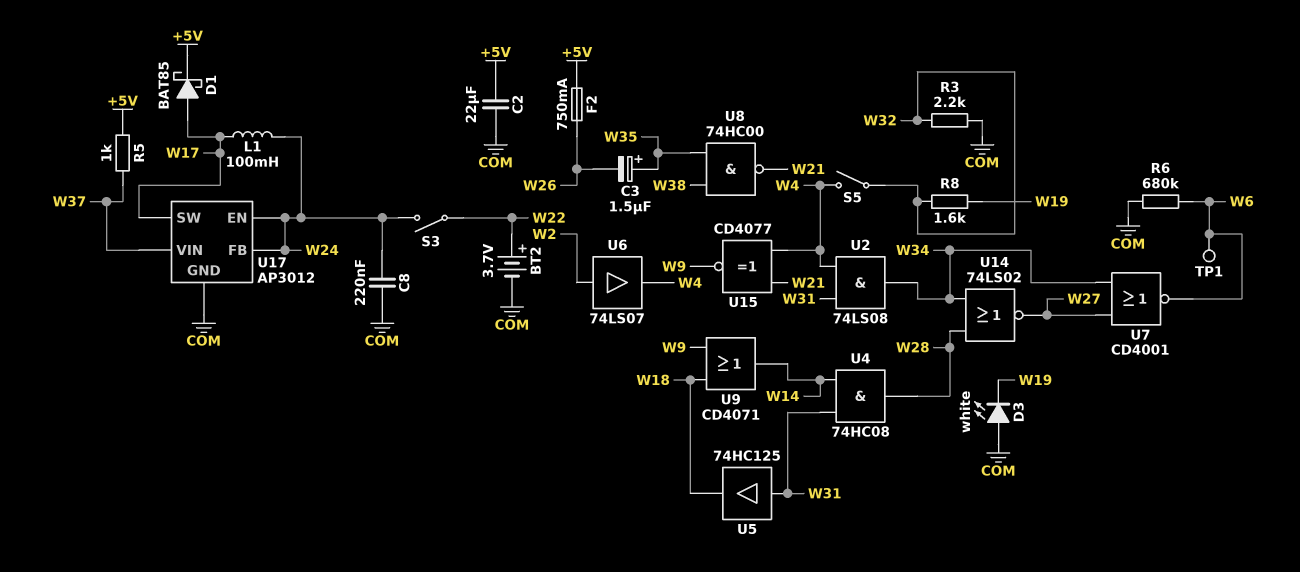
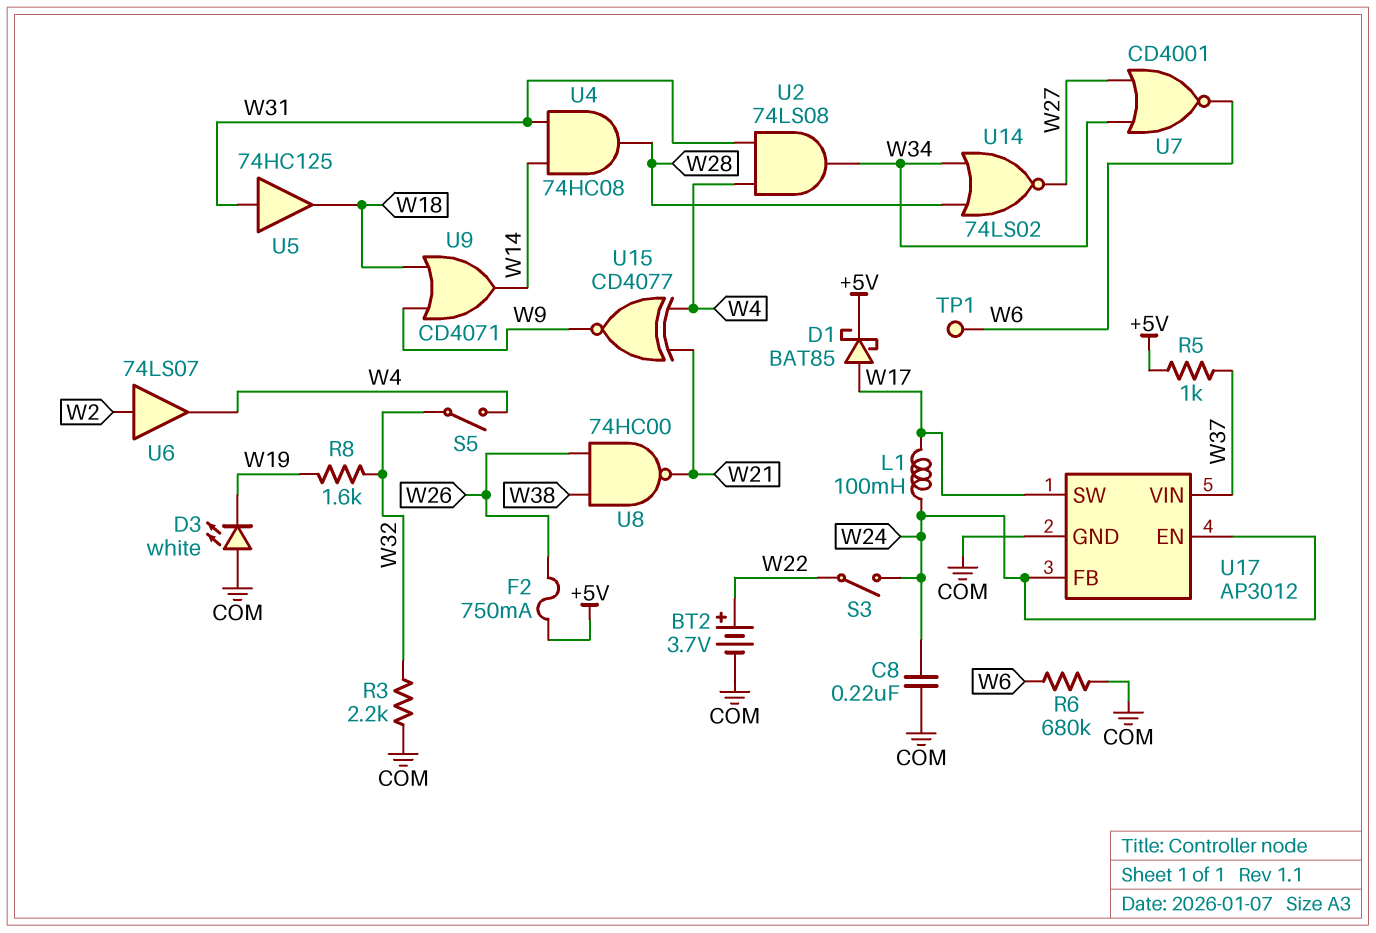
C2: 22uF (+5V, COM) -> none
C3: 1.5uF (plus W35, minus W26) -> none
U8: NAND 74HC00 (in W35, in W38, out W21) -> NAND 74HC00 (in W26, in W38, out W21)

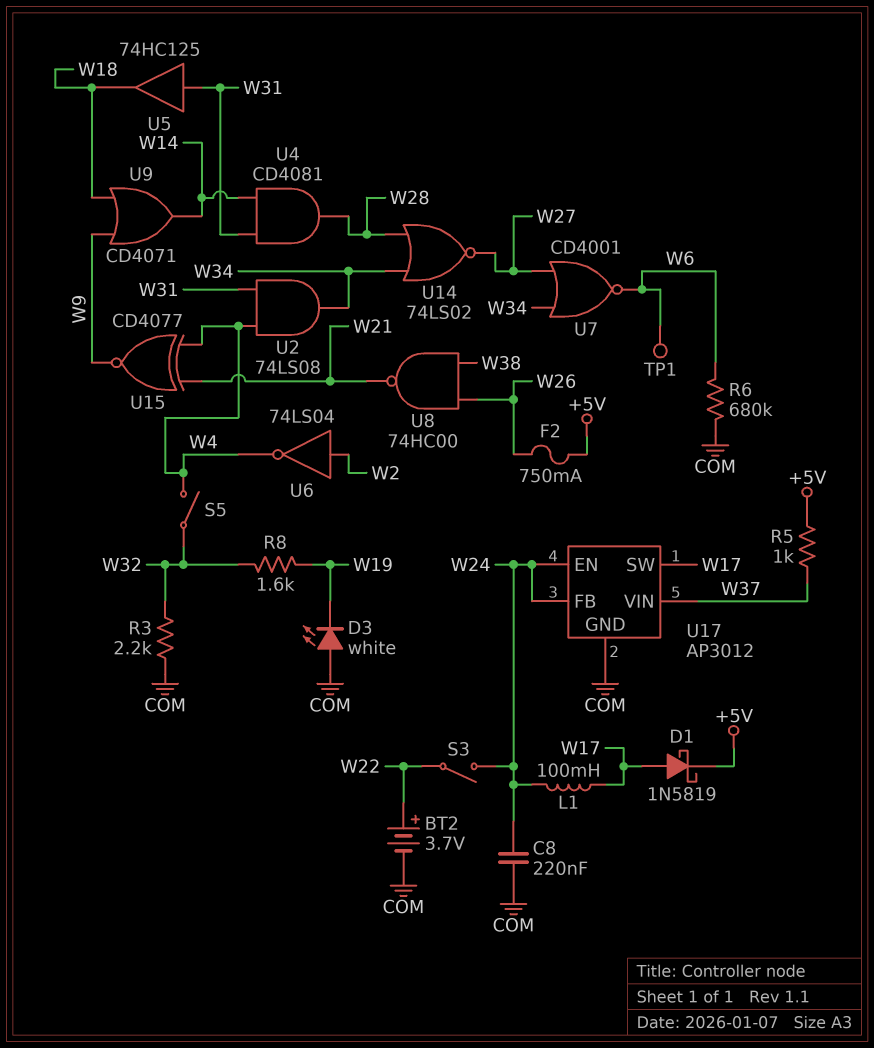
D1: schottky BAT85 (A W17, K +5V) -> schottky 1N5819 (A W17, K +5V)
U4: AND 74HC08 (in W14, in W31, out W28) -> AND CD4081 (in W14, in W31, out W28)
U6: buffer 74LS07 (in W2, out W4) -> NOT 74LS04 (in W2, out W4)

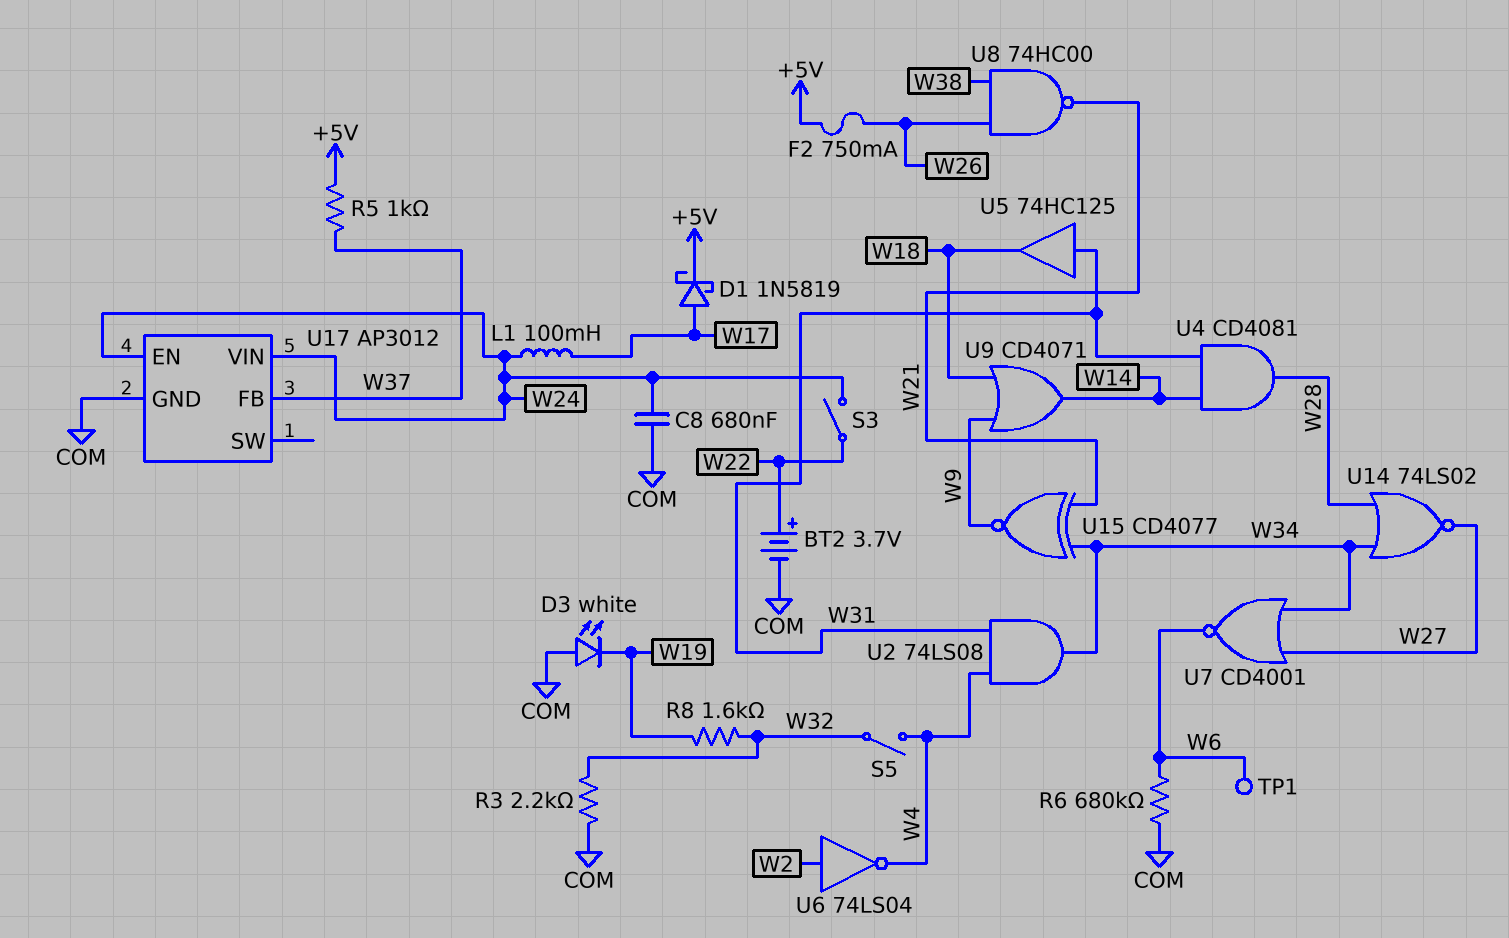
C8: 220nF (COM, W24) -> 680nF (COM, W24)
U15: XNOR CD4077 (in W4, in W21, out W9) -> XNOR CD4077 (in W21, in W34, out W9)
U17 pin FB: W24 -> W37
U17 pin SW: W17 -> none
U17 pin VIN: W37 -> W24

